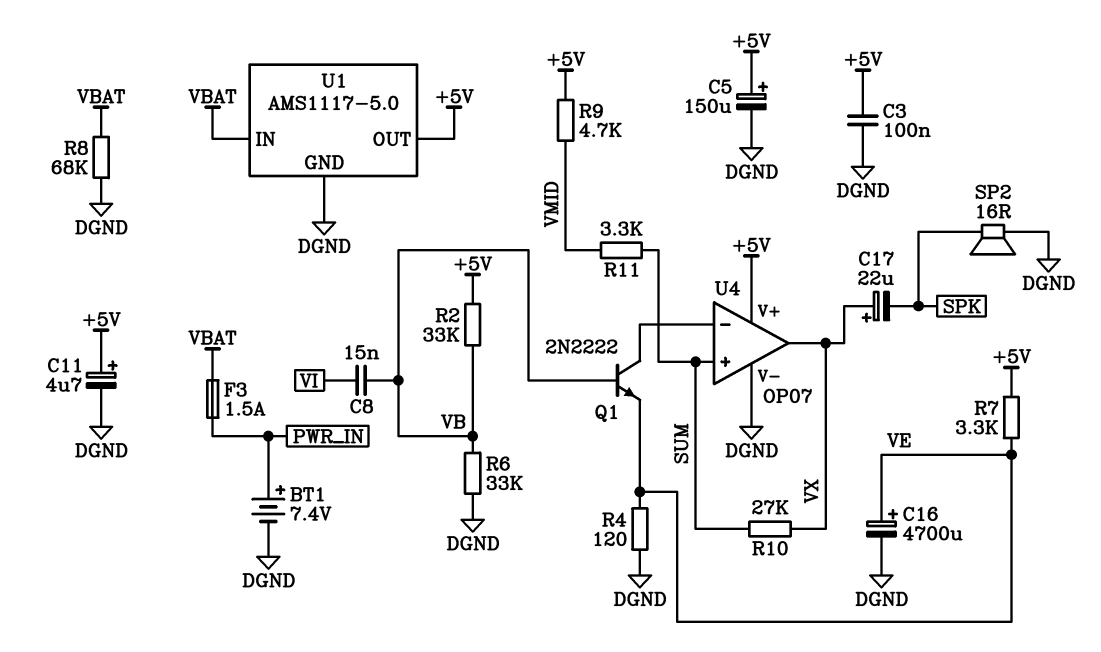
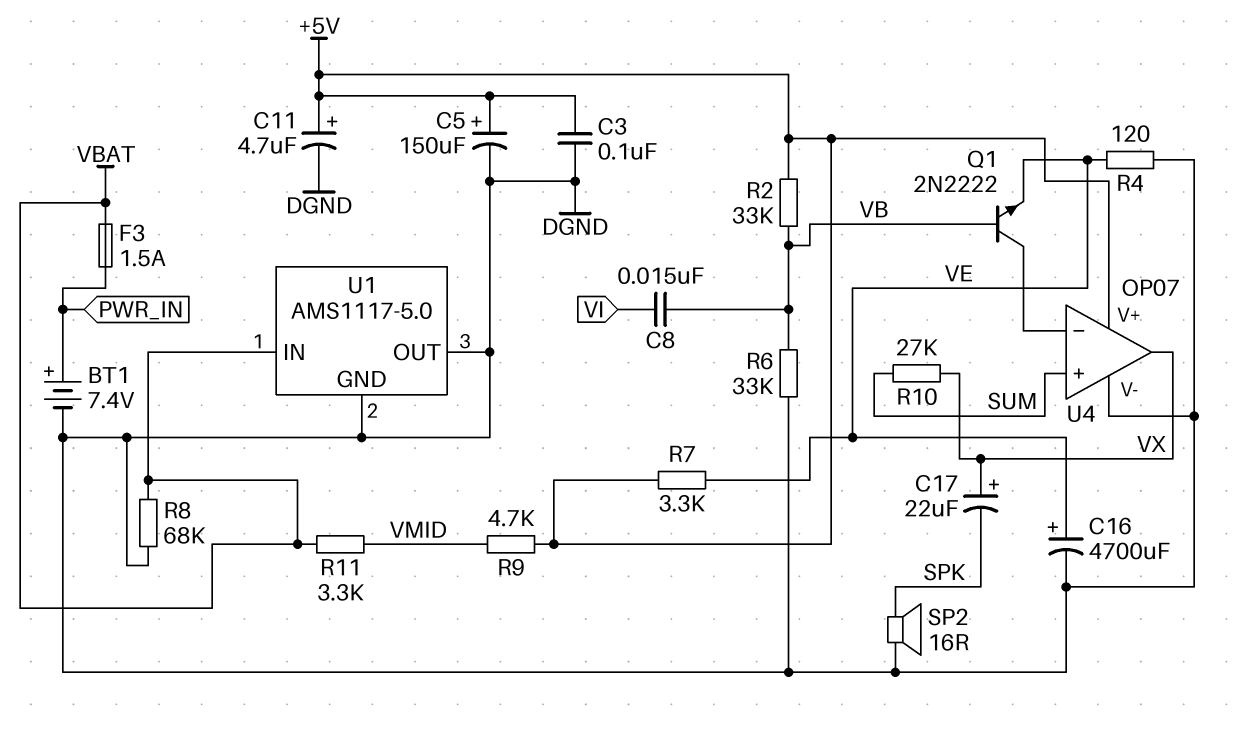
R11: 3.3k (SUM, VMID) -> 3.3k (VBAT, VMID)
U1 pin OUT: +5V -> DGND

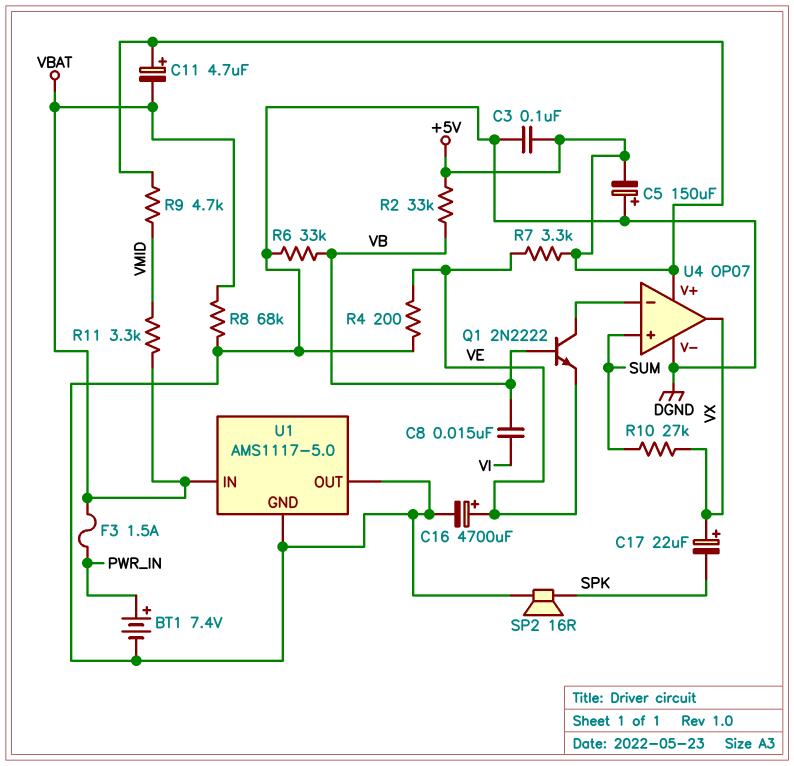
C5: 150uF (plus +5V, minus DGND) -> 150uF (plus DGND, minus +5V)
C11: 4.7uF (plus +5V, minus DGND) -> 4.7uF (plus +5V, minus VBAT)
R4: 120 (DGND, VE) -> 200 (DGND, VE)

